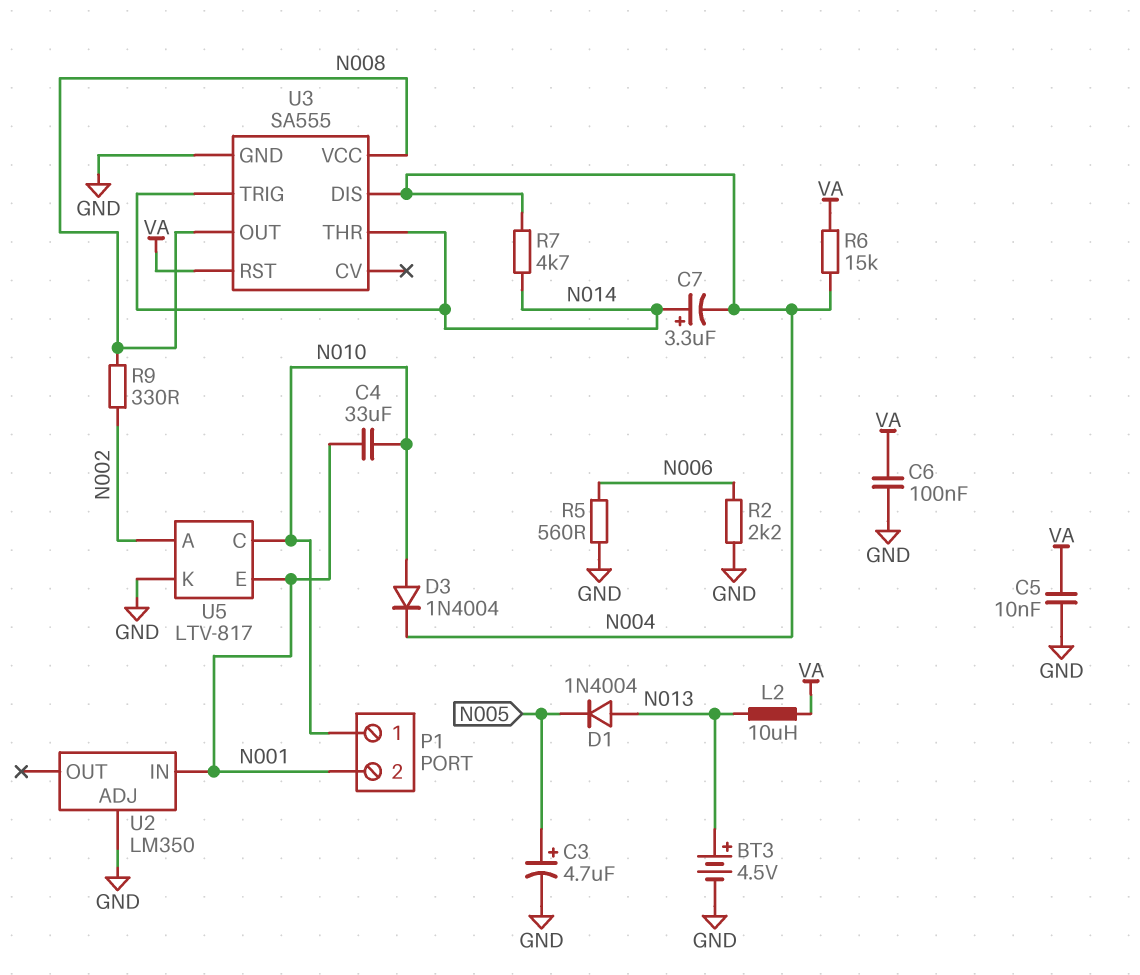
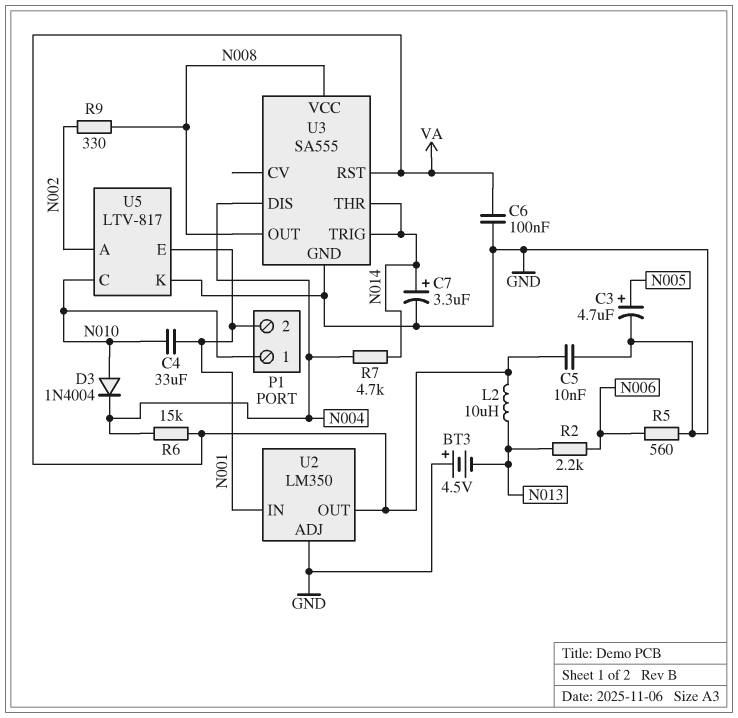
BT3: 4.5V (plus N013, minus GND) -> 4.5V (plus GND, minus N013)
C7: 3.3uF (plus N014, minus N004) -> 3.3uF (plus N014, minus GND)
D1: diode 1N4004 (A N013, K N005) -> none
R2: 2.2k (GND, N006) -> 2.2k (N006, N013)
U2 pin OUT: none -> VA

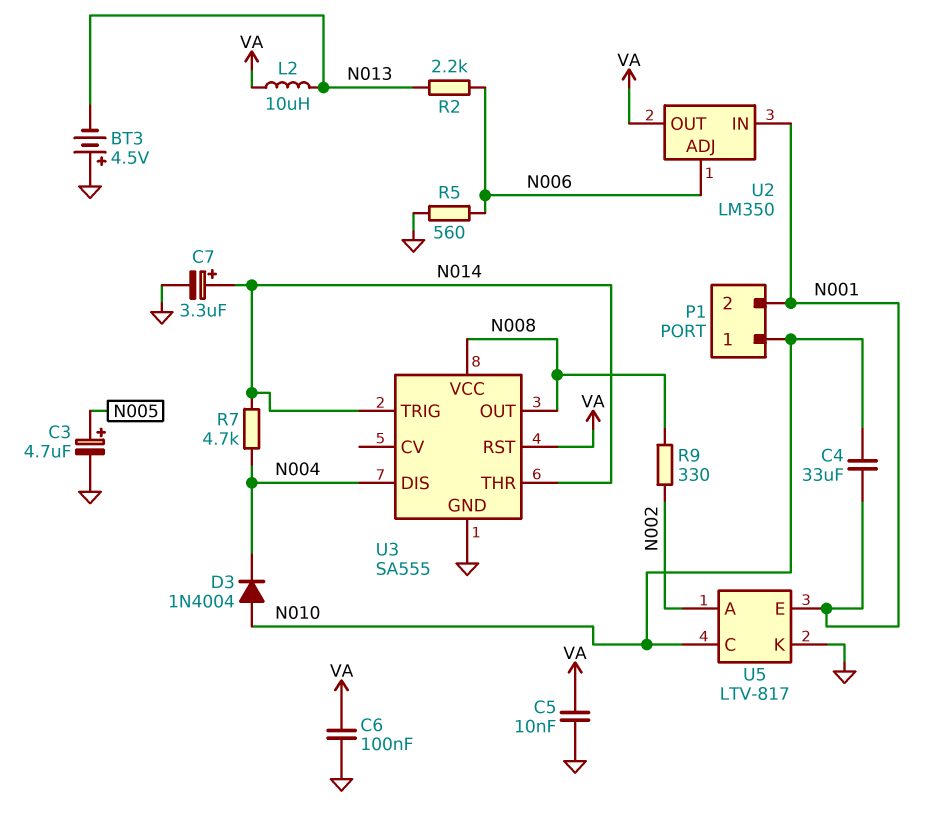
R6: 15k (N004, VA) -> none
U2 pin ADJ: GND -> N006

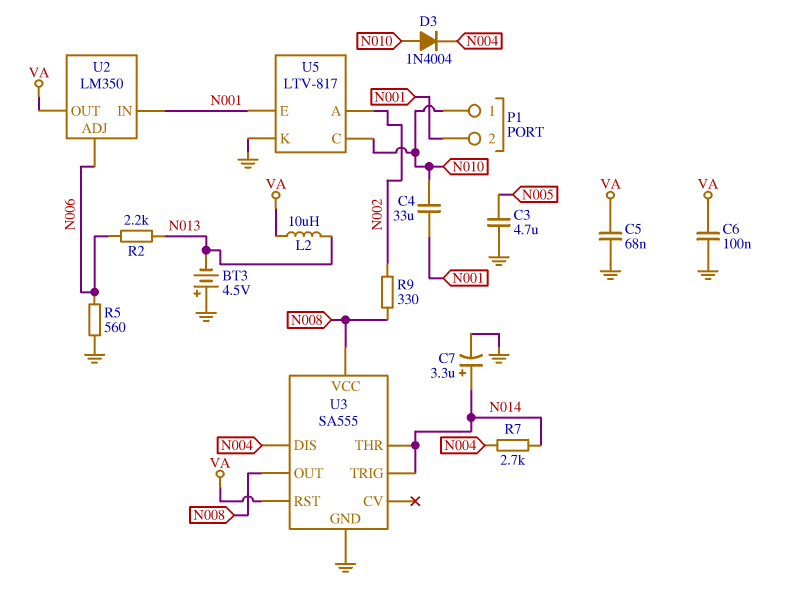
C3: 4.7uF (plus N005, minus GND) -> 4.7uF (GND, N005)
C5: 10nF (GND, VA) -> 68nF (GND, VA)
R7: 4.7k (N004, N014) -> 2.7k (N004, N014)

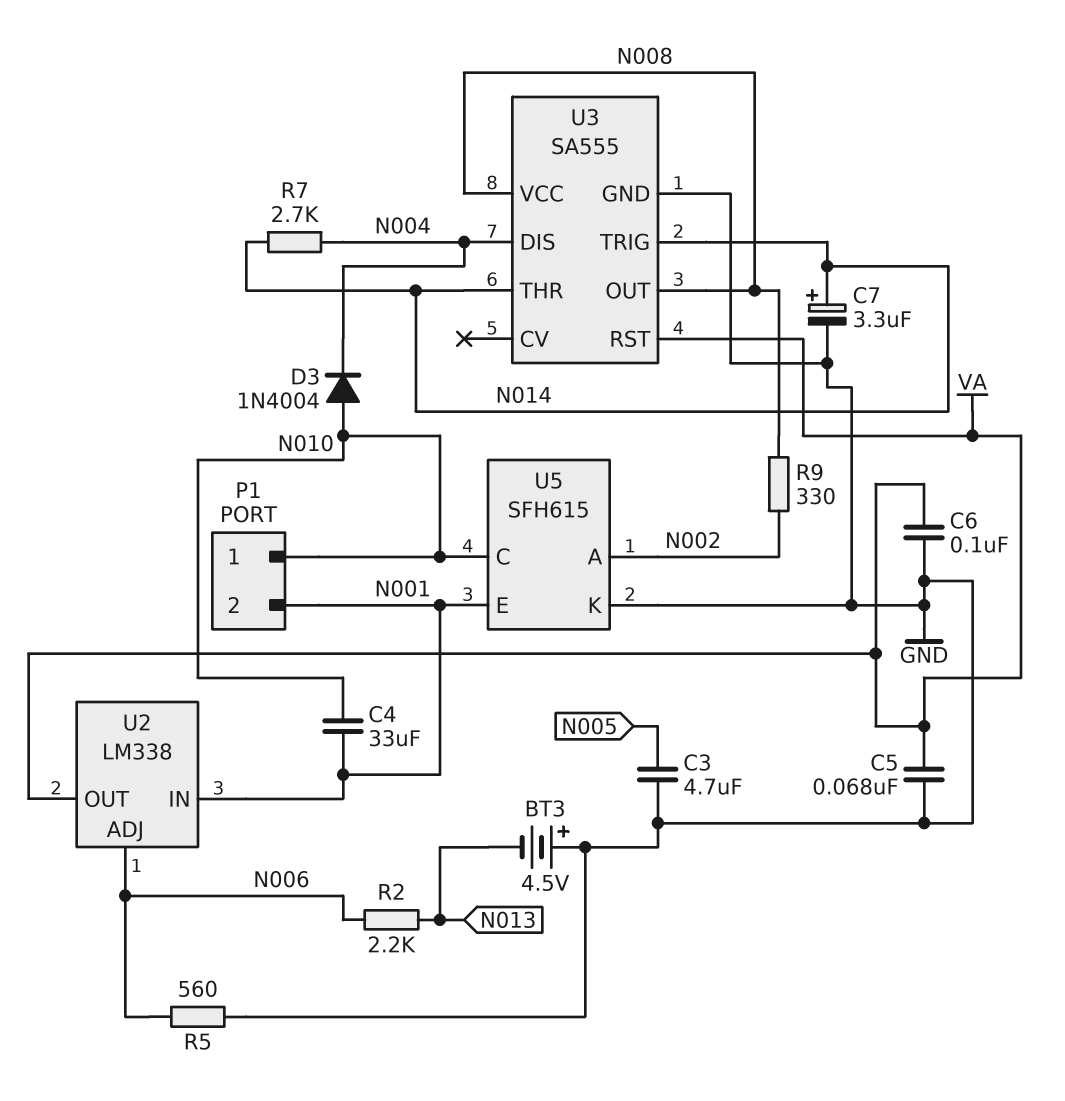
L2: 10uH (N013, VA) -> none
U2: LM350 -> LM338
U5: LTV-817 -> SFH615

